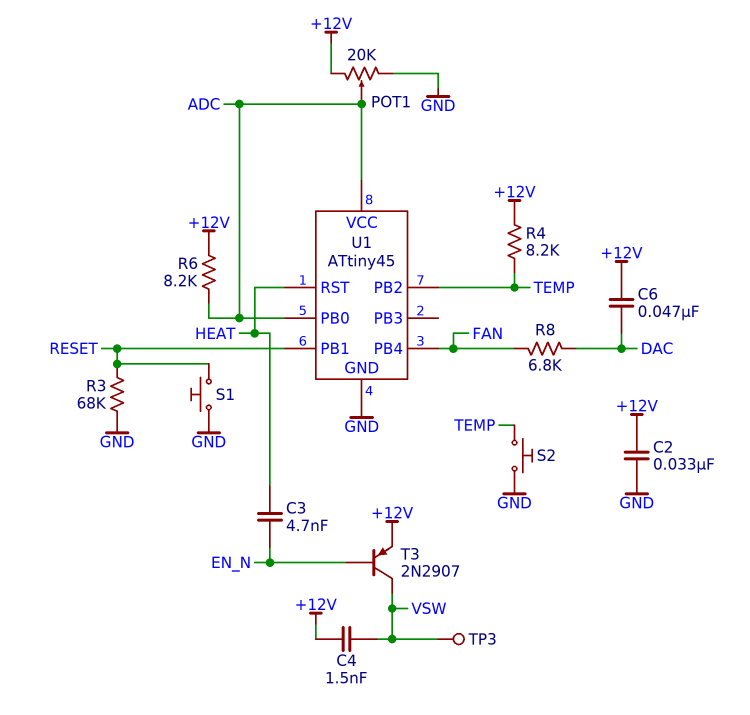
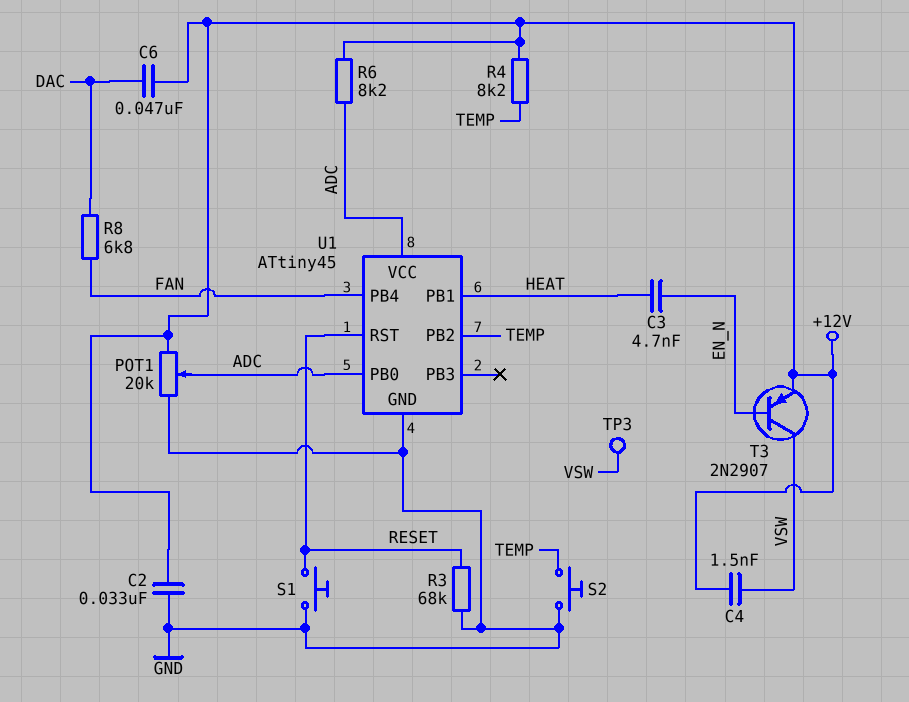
U1 pin PB1: RESET -> HEAT
U1 pin RST: HEAT -> RESET

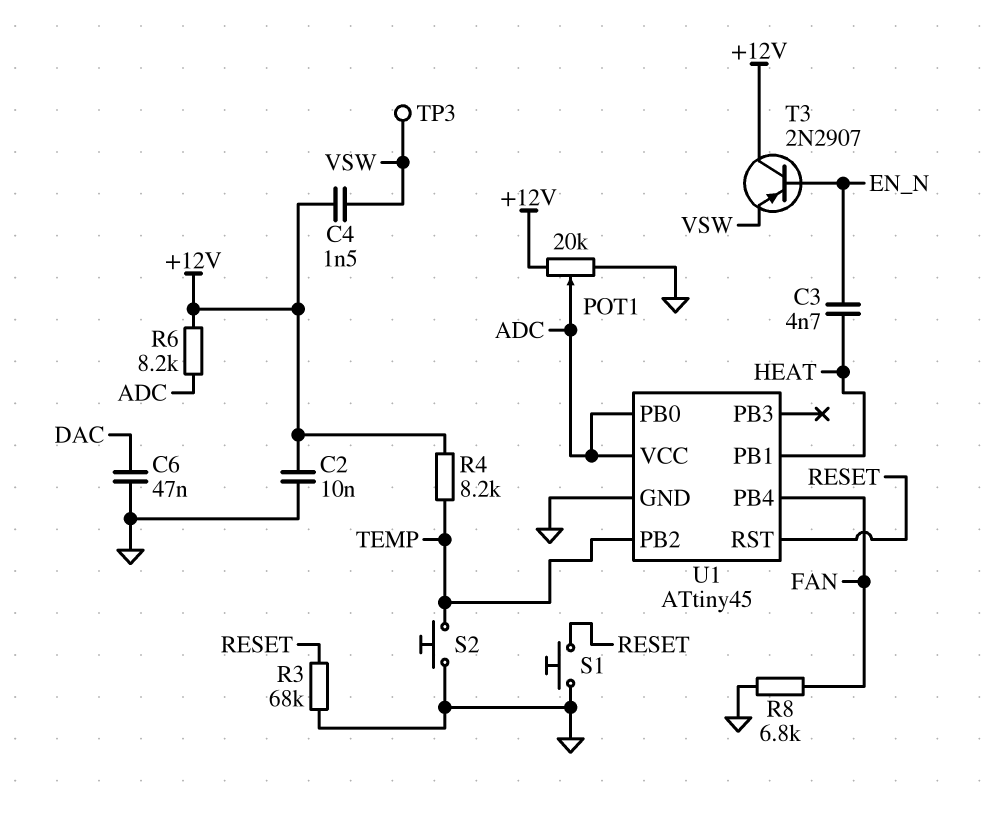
C2: 33nF (+12V, GND) -> 10nF (+12V, GND)
C6: 47nF (+12V, DAC) -> 47nF (DAC, GND)
R8: 6.8k (DAC, FAN) -> 6.8k (FAN, GND)
T3: PNP 2N2907 (B EN_N, C VSW, E +12V) -> PNP 2N2907 (B EN_N, C +12V, E VSW)

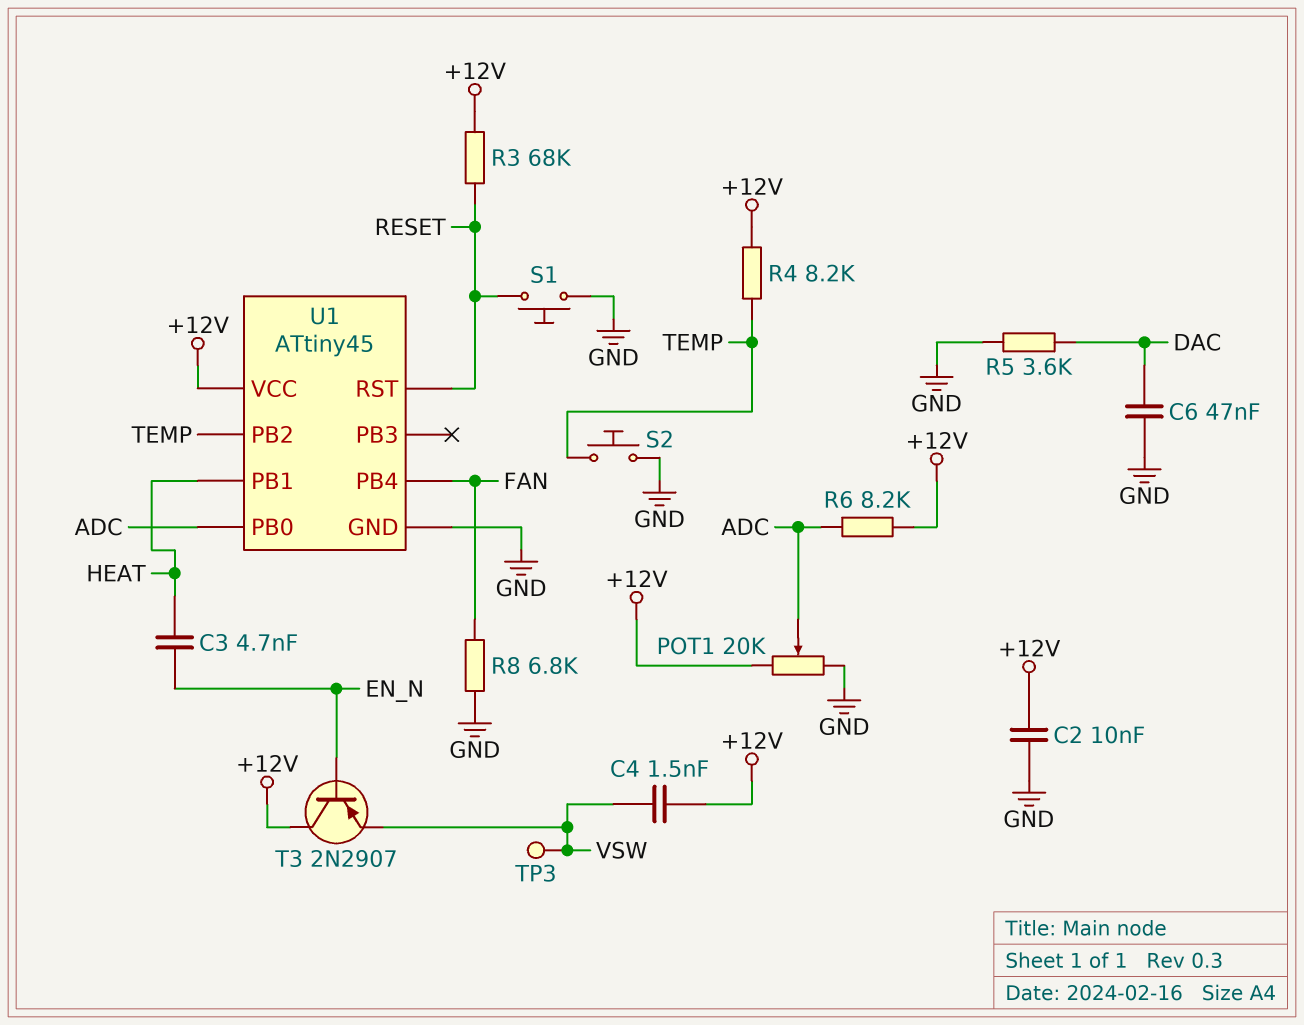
R3: 68k (GND, RESET) -> 68k (+12V, RESET)
R5: none -> 3.6k (DAC, GND)
U1 pin VCC: ADC -> +12V

